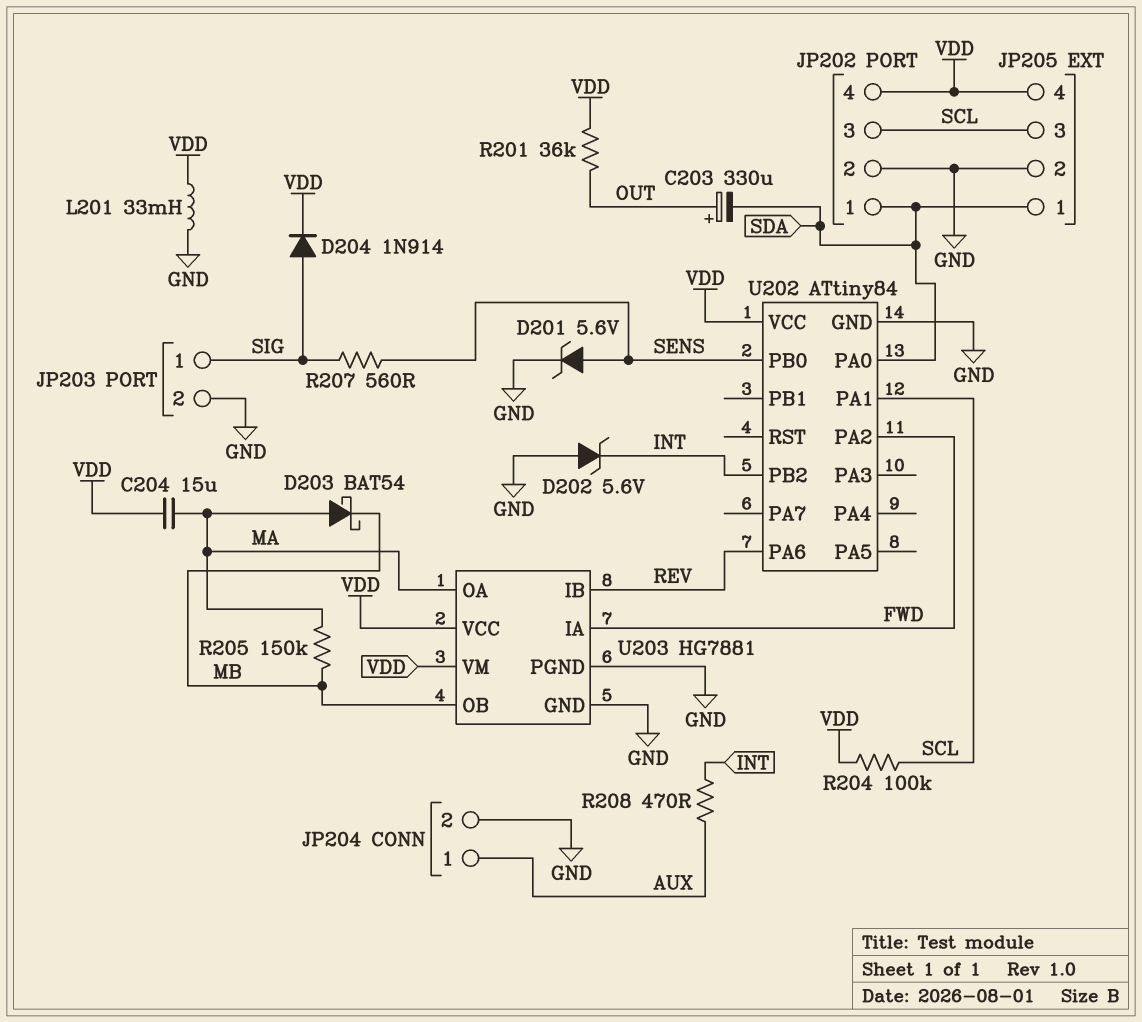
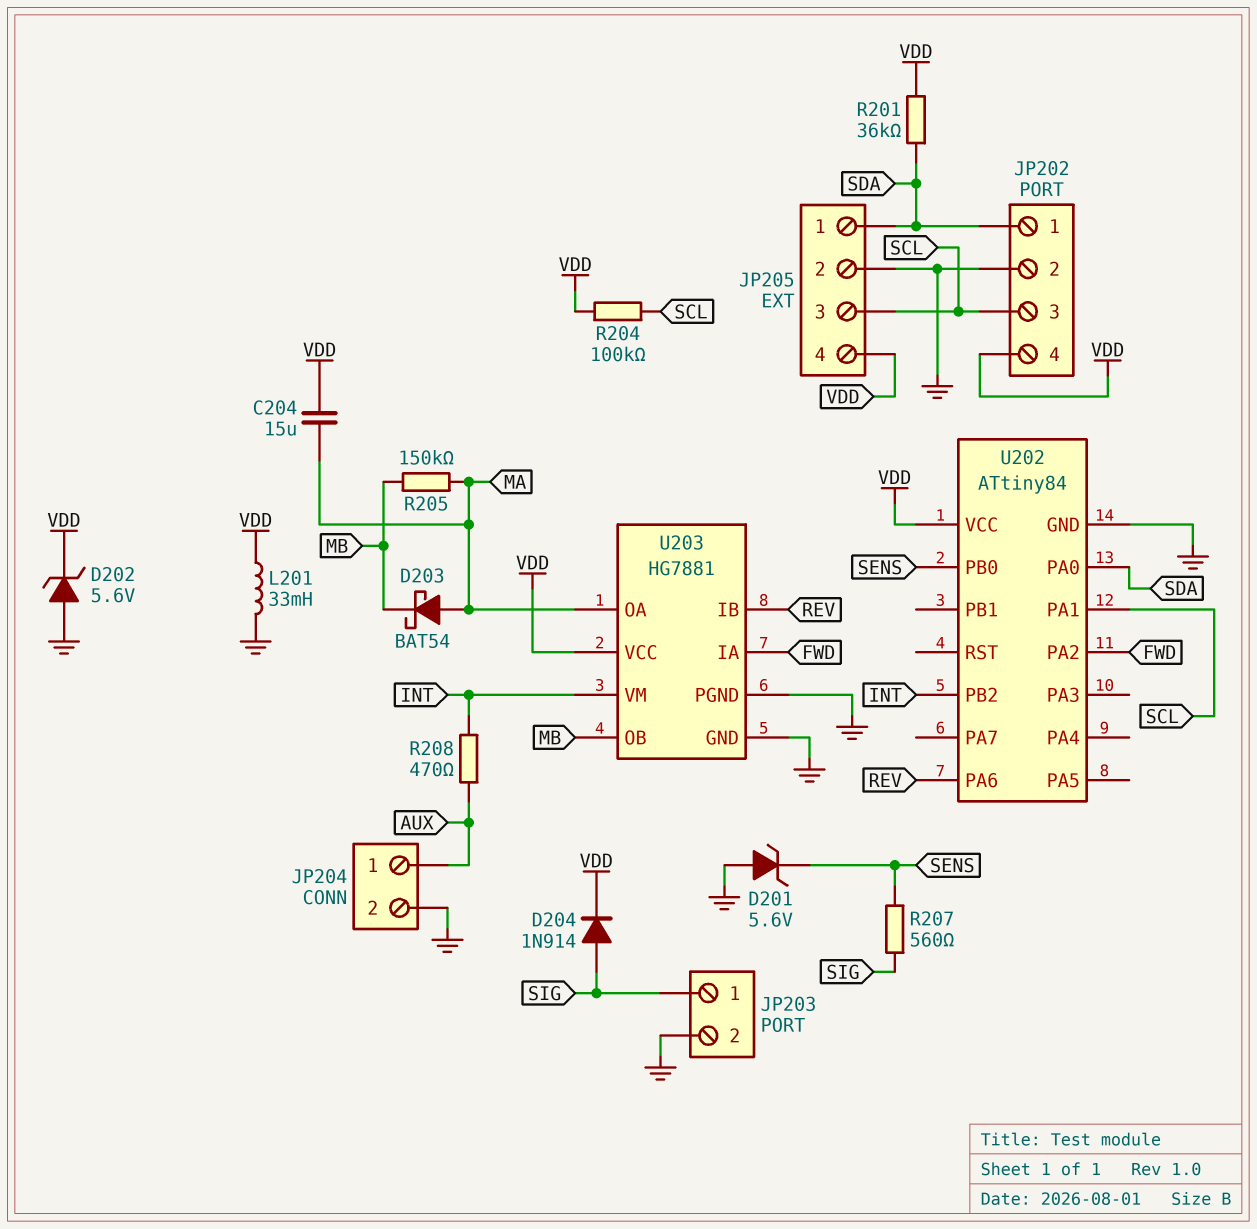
C203: 330uF (plus OUT, minus SDA) -> none
D201: zener 5.6V (A SENS, K GND) -> zener 5.6V (A GND, K SENS)
D202: zener 5.6V (A GND, K INT) -> zener 5.6V (A GND, K VDD)
R201: 36k (OUT, VDD) -> 36k (SDA, VDD)
U203 pin VM: VDD -> INT

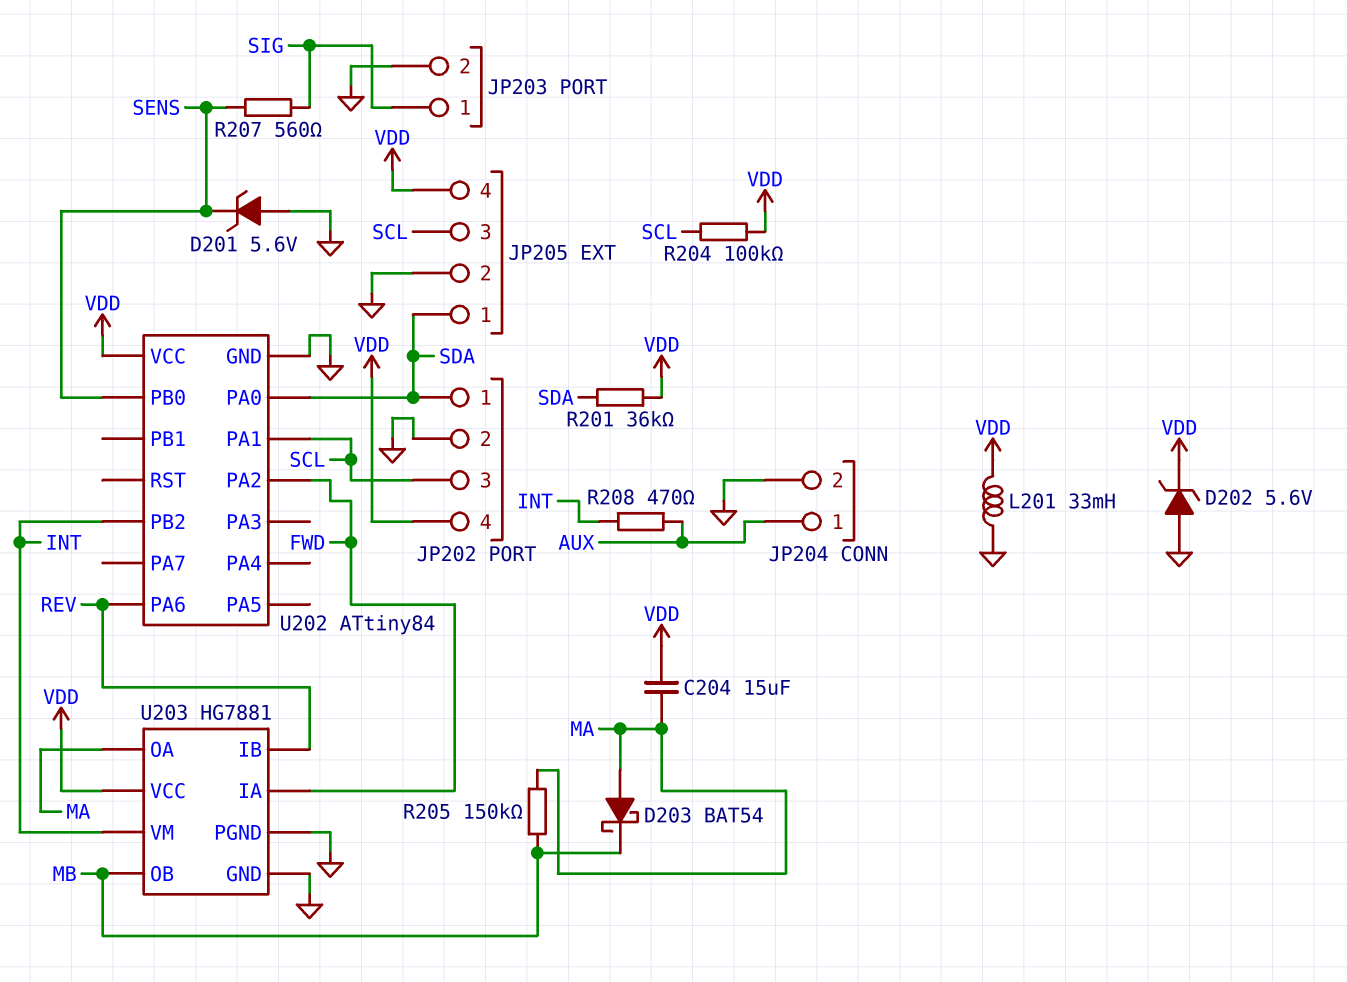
D204: diode 1N914 (A SIG, K VDD) -> none

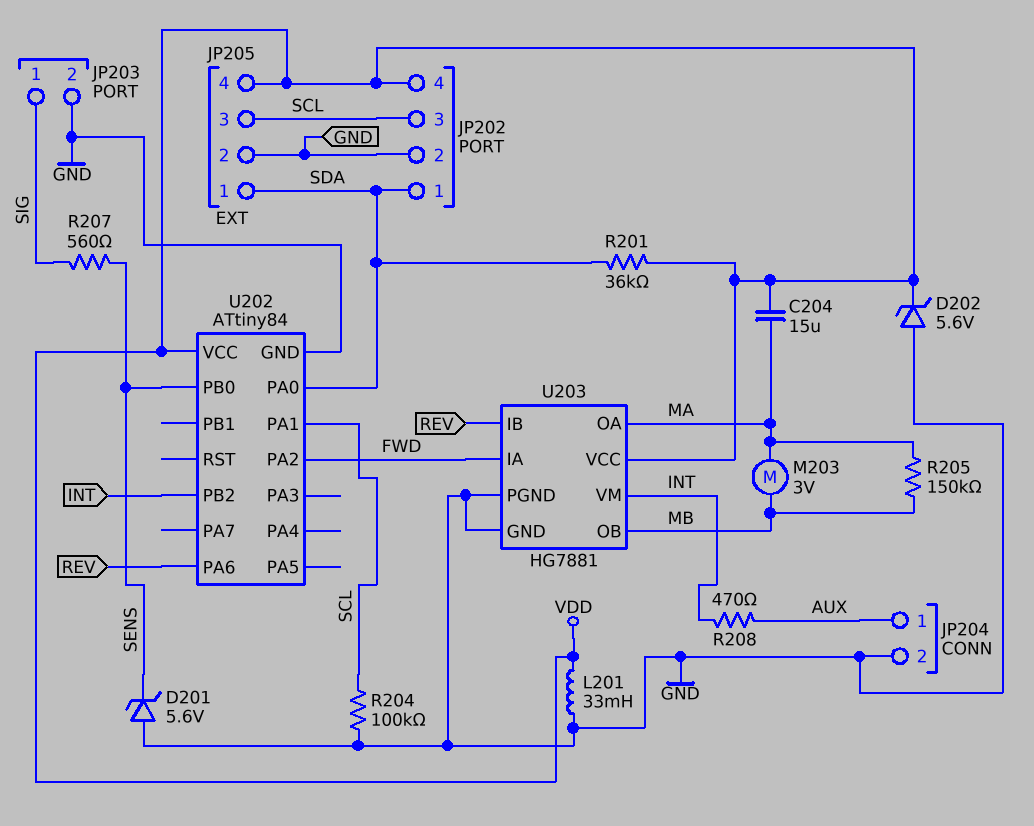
D203: schottky BAT54 (A MA, K MB) -> none
M203: none -> motor 3V (MA, MB)
R204: 100k (SCL, VDD) -> 100k (GND, SCL)

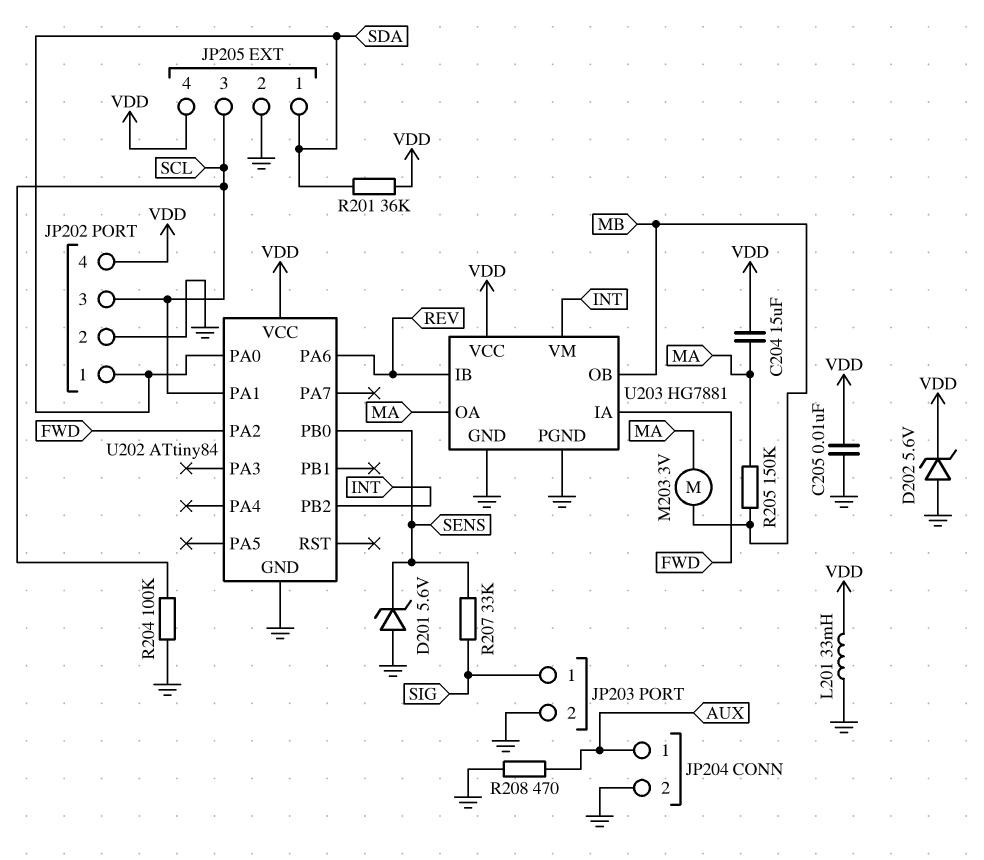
C205: none -> 10nF (GND, VDD)
R207: 560 (SENS, SIG) -> 33k (SENS, SIG)
R208: 470 (AUX, INT) -> 470 (AUX, GND)

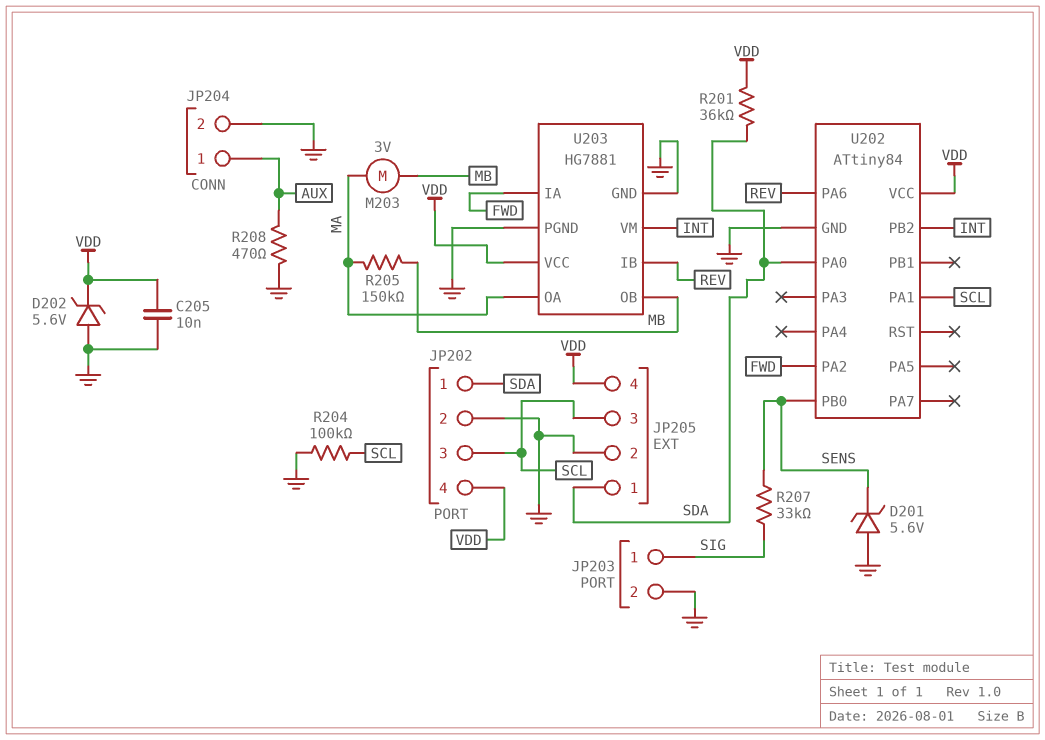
C204: 15uF (MA, VDD) -> none
L201: 33mH (GND, VDD) -> none

